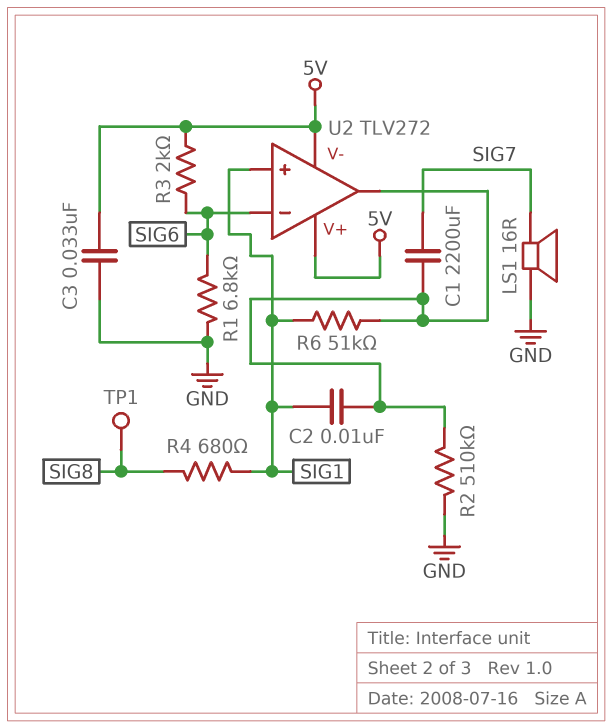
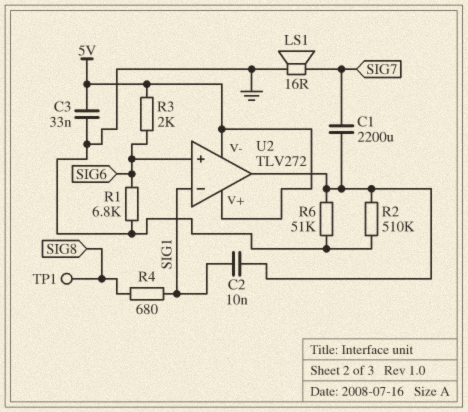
R6: 51k (SIG1, U2/out) -> 51k (GND, U2/out)
U2 pin in+: SIG1 -> SIG6
U2 pin in-: SIG6 -> SIG1

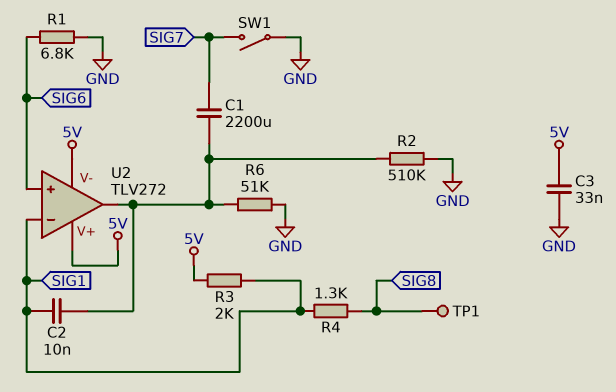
LS1: speaker 16R (GND, SIG7) -> none
R3: 2k (5V, SIG6) -> 2k (5V, SIG1)
R4: 680 (SIG1, SIG8) -> 1.3k (SIG1, SIG8)
SW1: none -> switch (GND, SIG7)

